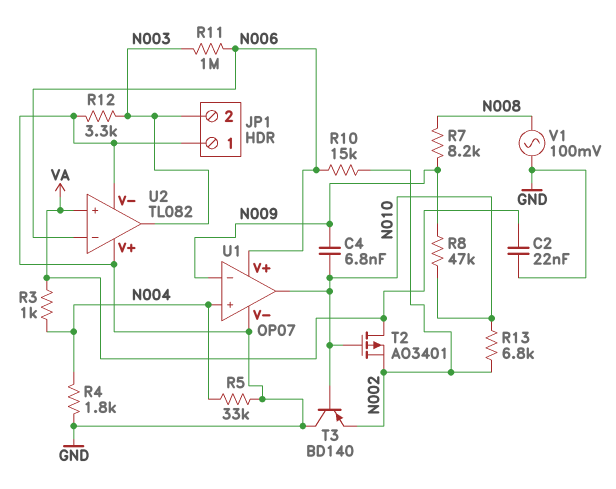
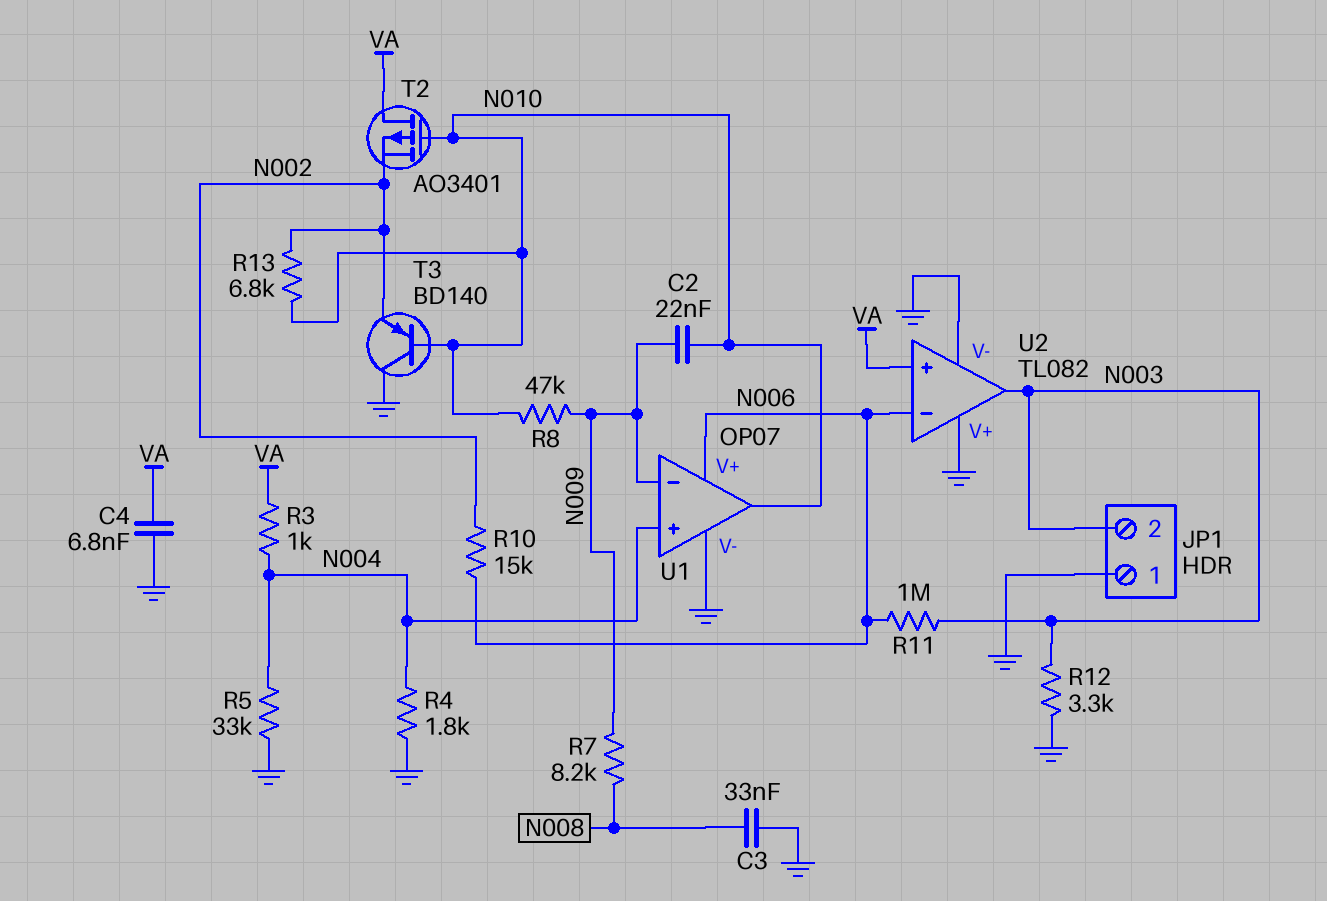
C2: 22nF (GND, VA) -> 22nF (N009, N010)
C3: none -> 33nF (GND, N008)
C4: 6.8nF (N009, N010) -> 6.8nF (GND, VA)
V1: AC 100mV (GND, N008) -> none

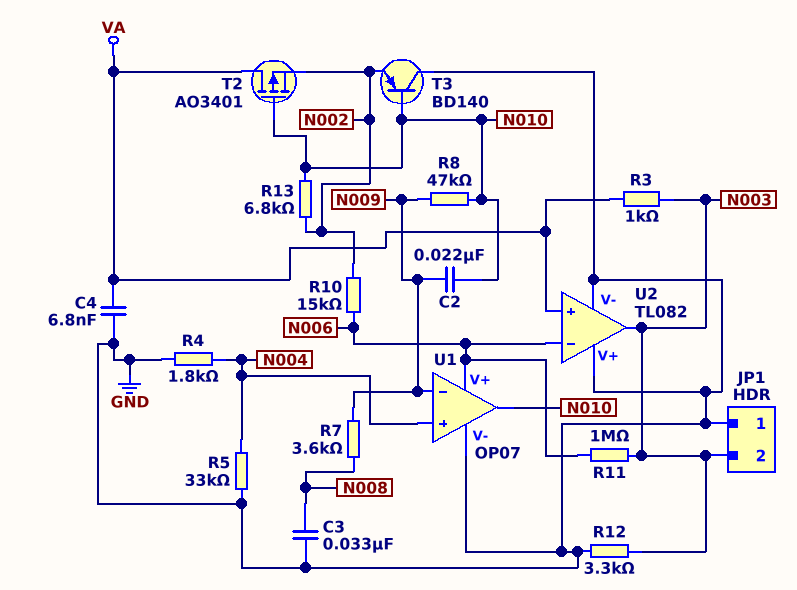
R3: 1k (N004, VA) -> 1k (N003, VA)
R7: 8.2k (N008, N009) -> 3.6k (N008, N009)

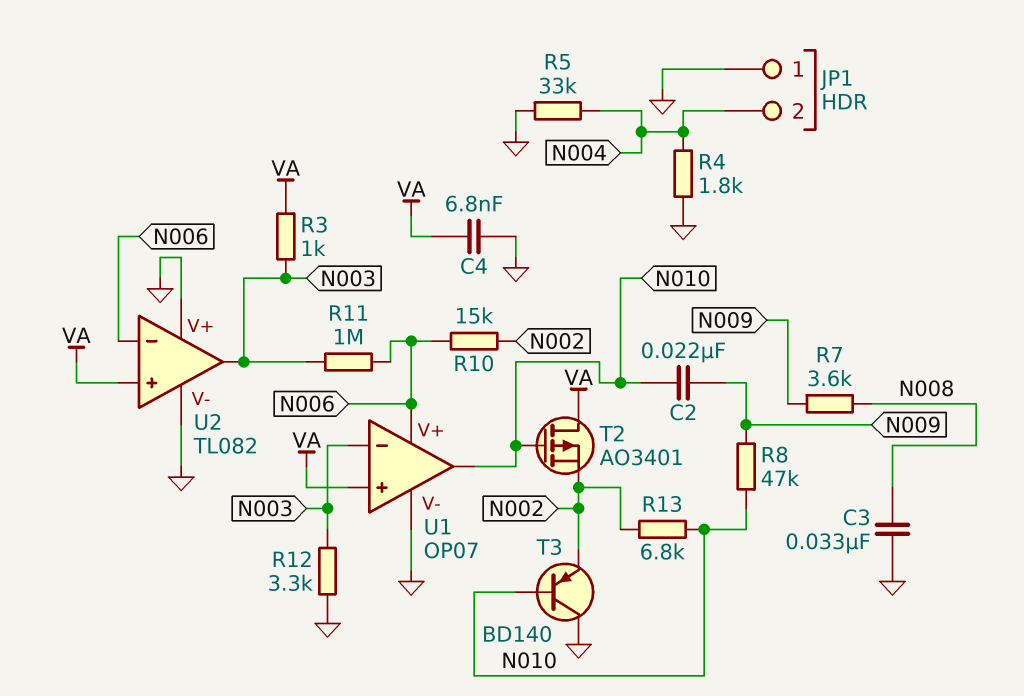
JP1 pin 2: N003 -> N004
U1 pin in+: N004 -> VA
U1 pin in-: N009 -> N003

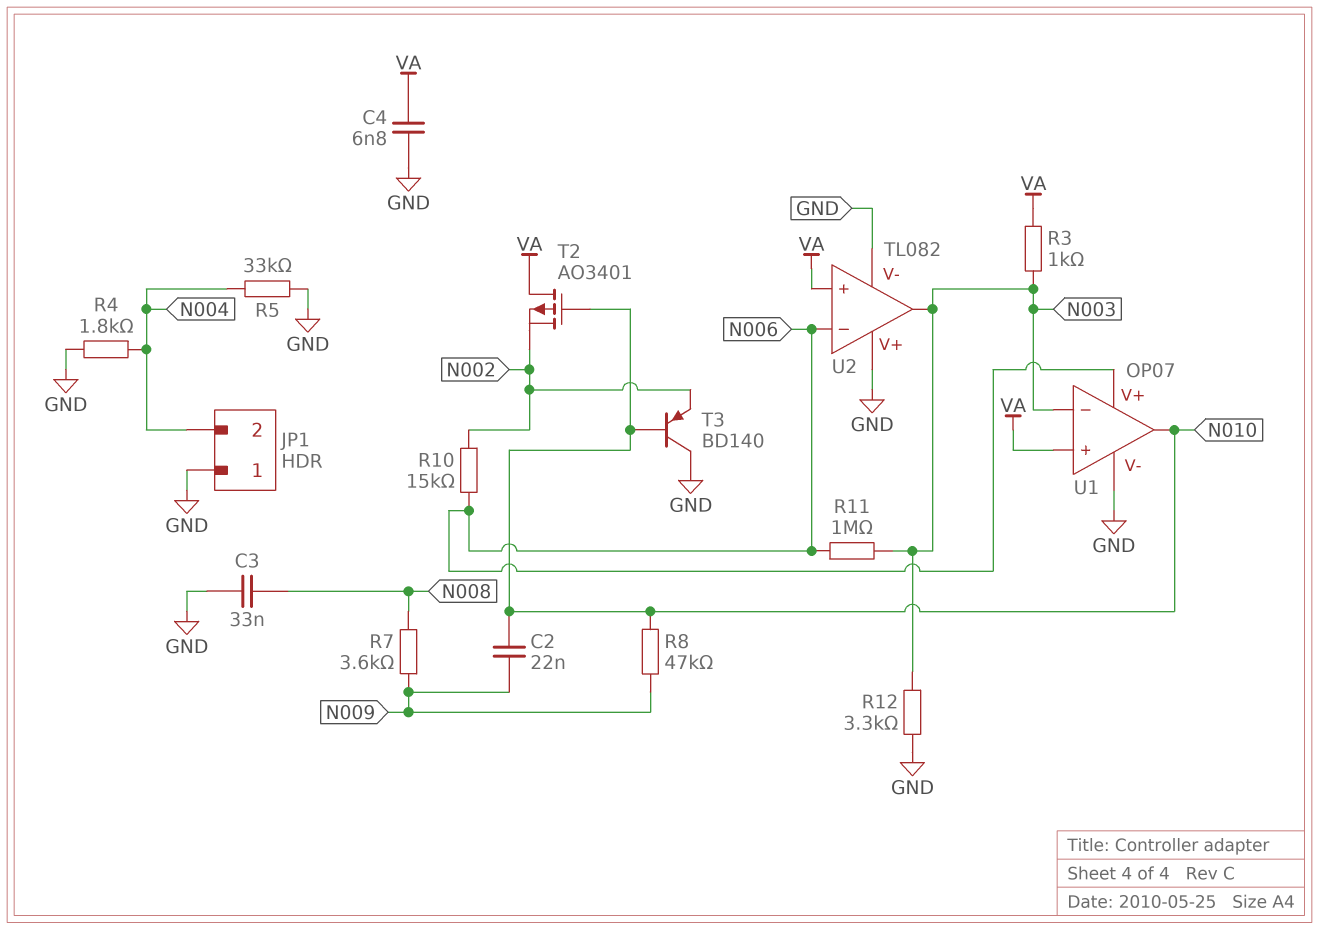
R13: 6.8k (N002, N010) -> none

